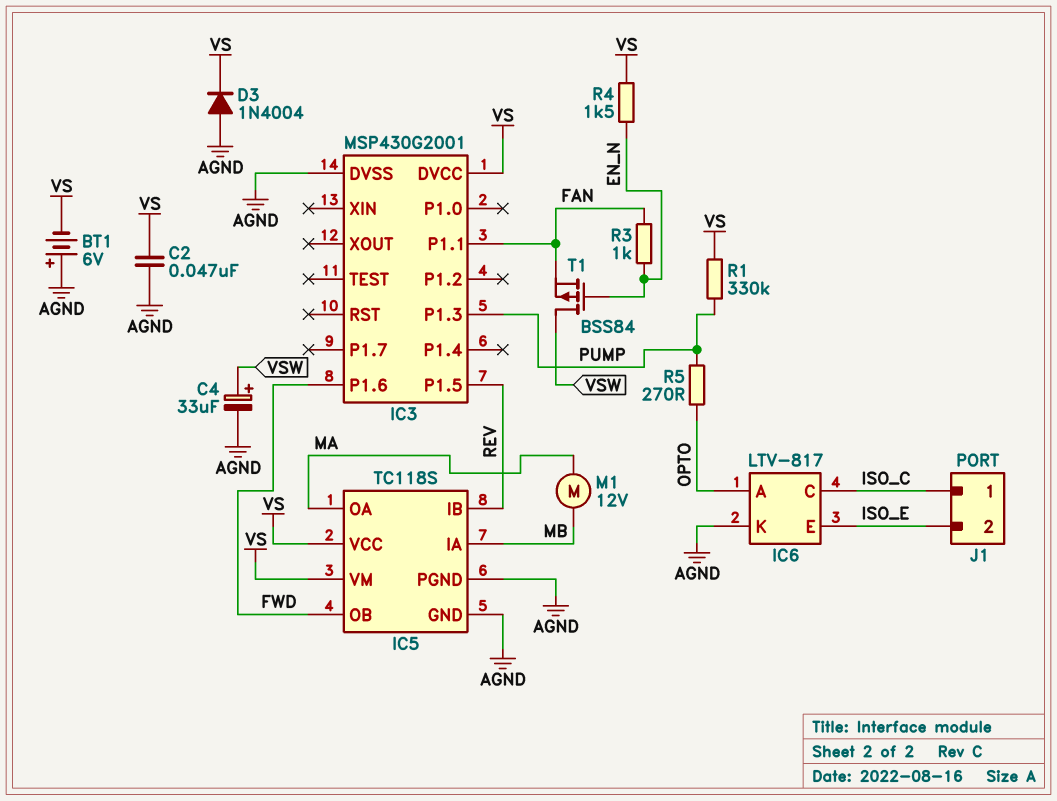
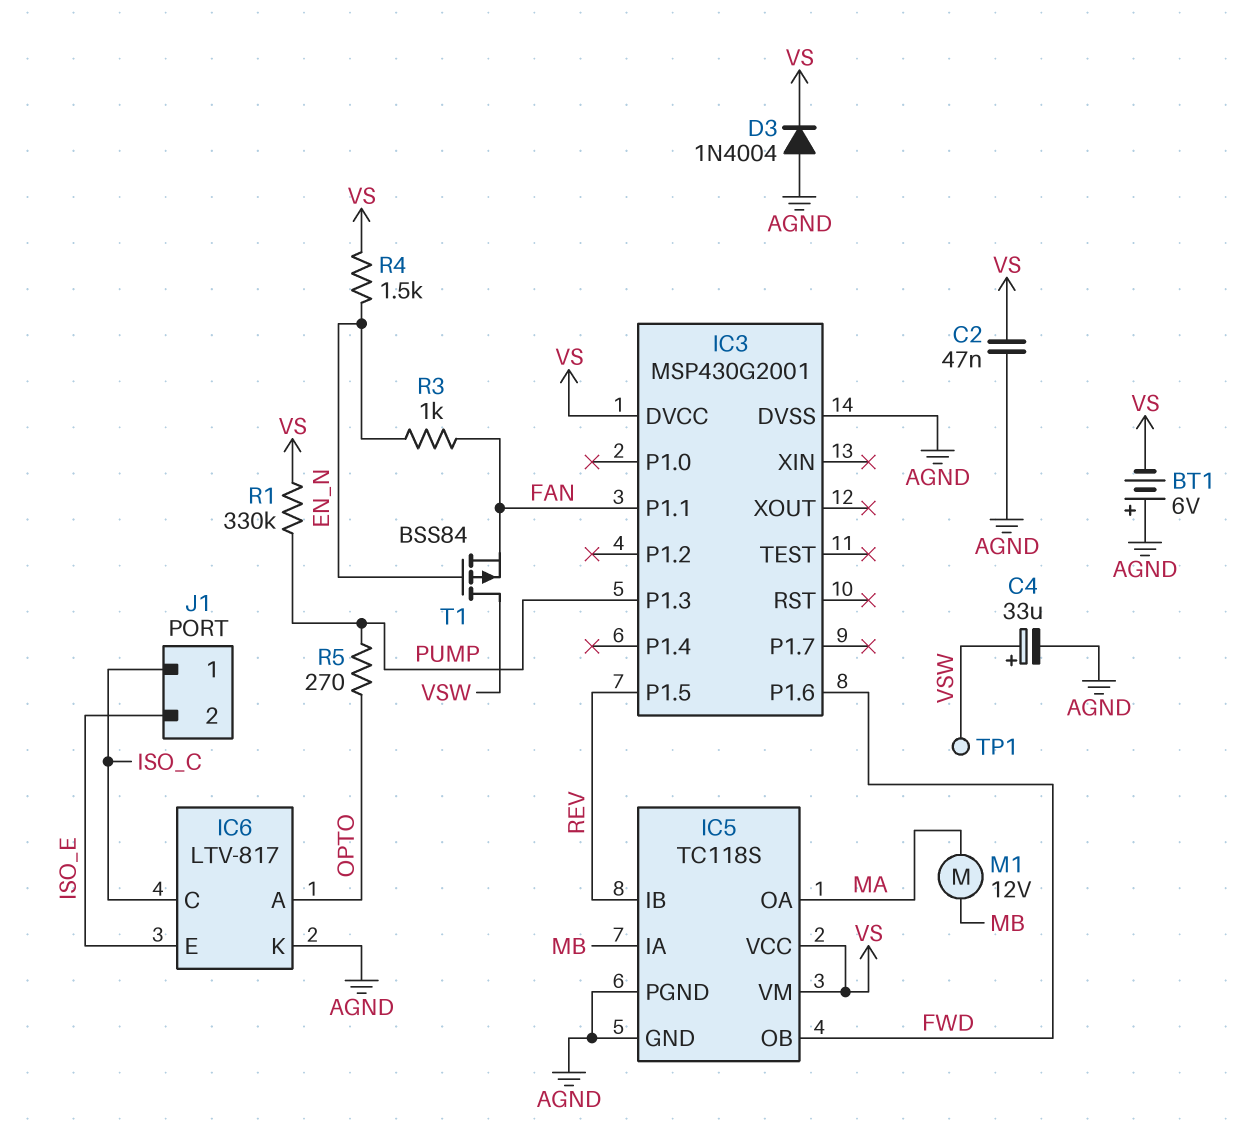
TP1: none -> test point (VSW)

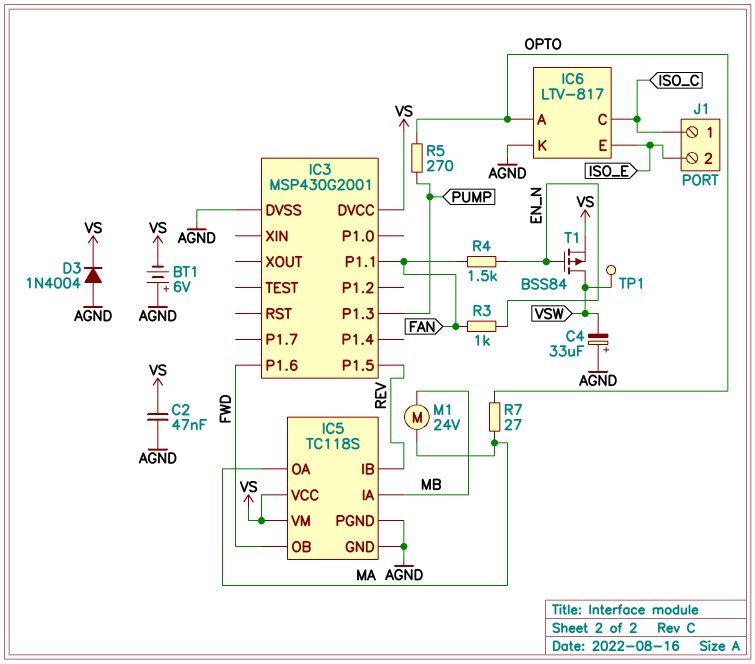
C4: 33uF (plus VSW, minus AGND) -> 33uF (plus AGND, minus VSW)
M1: motor 12V (MA, MB) -> motor 24V (MA, MB)
R1: 330k (PUMP, VS) -> none
R4: 1.5k (EN_N, VS) -> 1.5k (EN_N, FAN)
R7: none -> 27 (MA, OPTO)
T1: PMOS BSS84 (G EN_N, D VSW, S FAN) -> PMOS BSS84 (G EN_N, D VSW, S VS)

